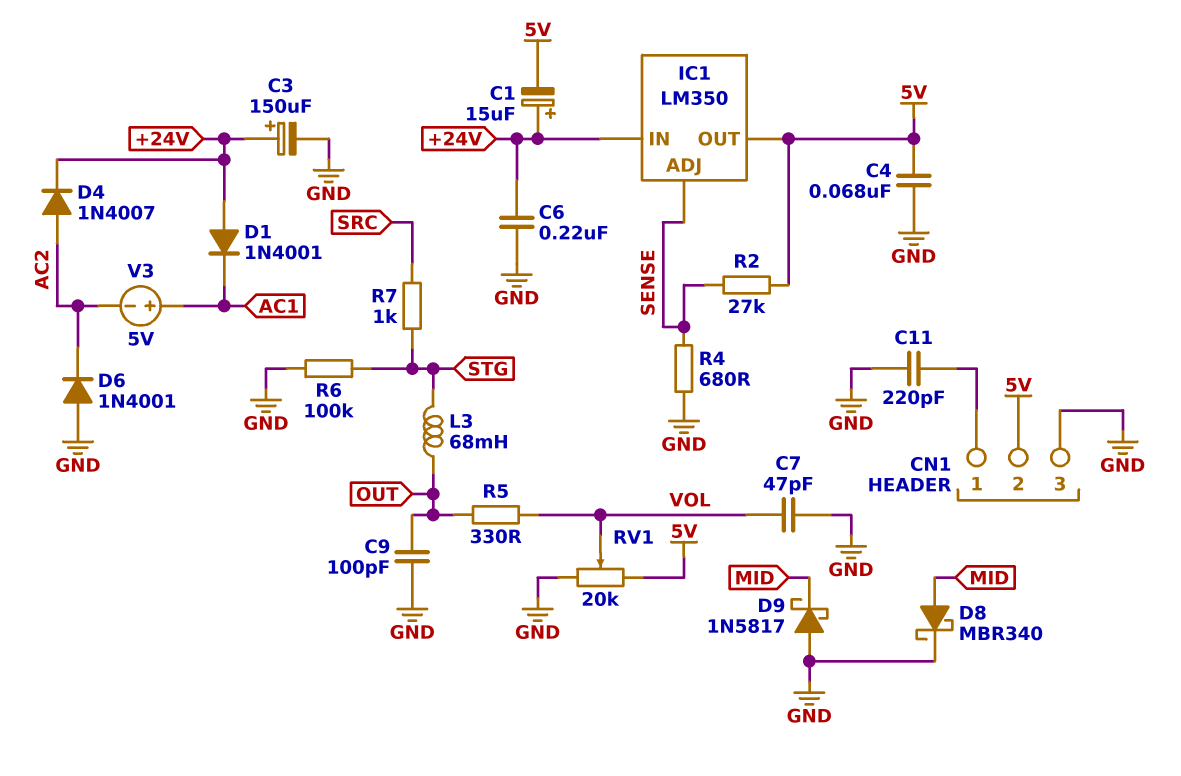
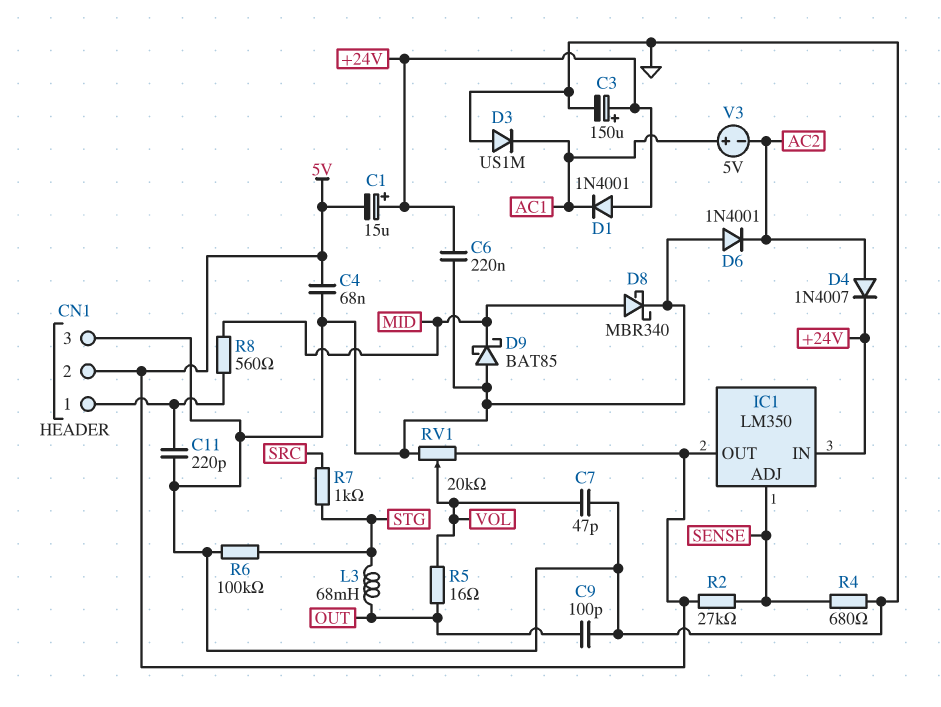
D3: none -> diode US1M (A GND, K AC1)
D9: schottky 1N5817 (A GND, K MID) -> schottky BAT85 (A GND, K MID)
R5: 330 (OUT, VOL) -> 16 (OUT, VOL)
R8: none -> 560 (CN1/1, MID)

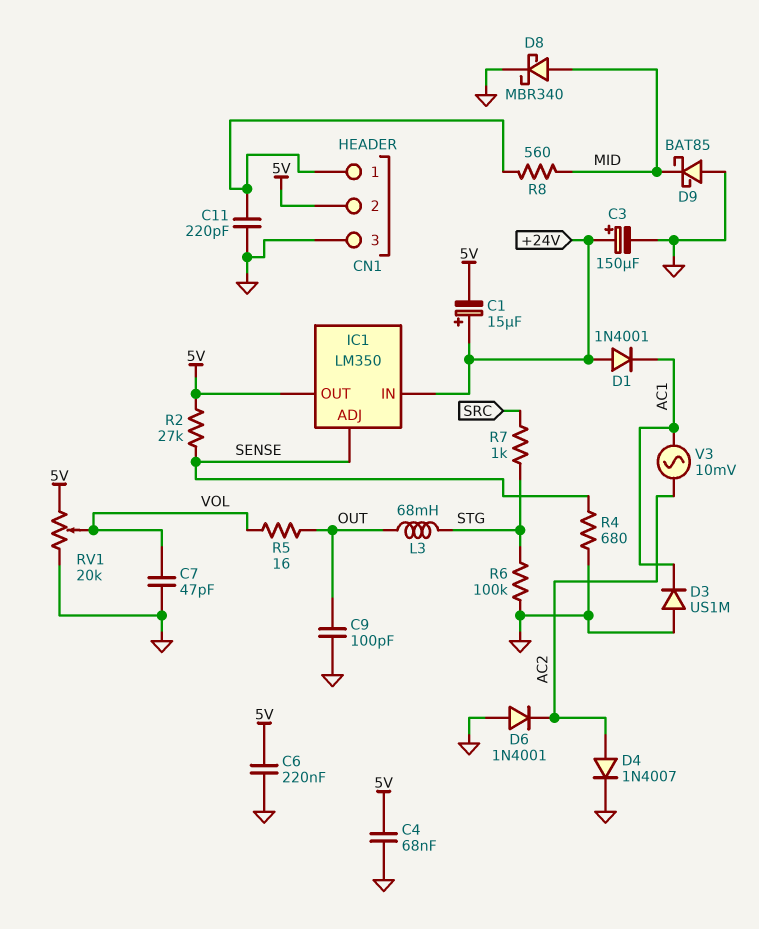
C6: 220nF (+24V, GND) -> 220nF (5V, GND)
D4: diode 1N4007 (A AC2, K +24V) -> diode 1N4007 (A AC2, K GND)
V3: 5V (plus AC1, minus AC2) -> AC 10mV (AC1, AC2)

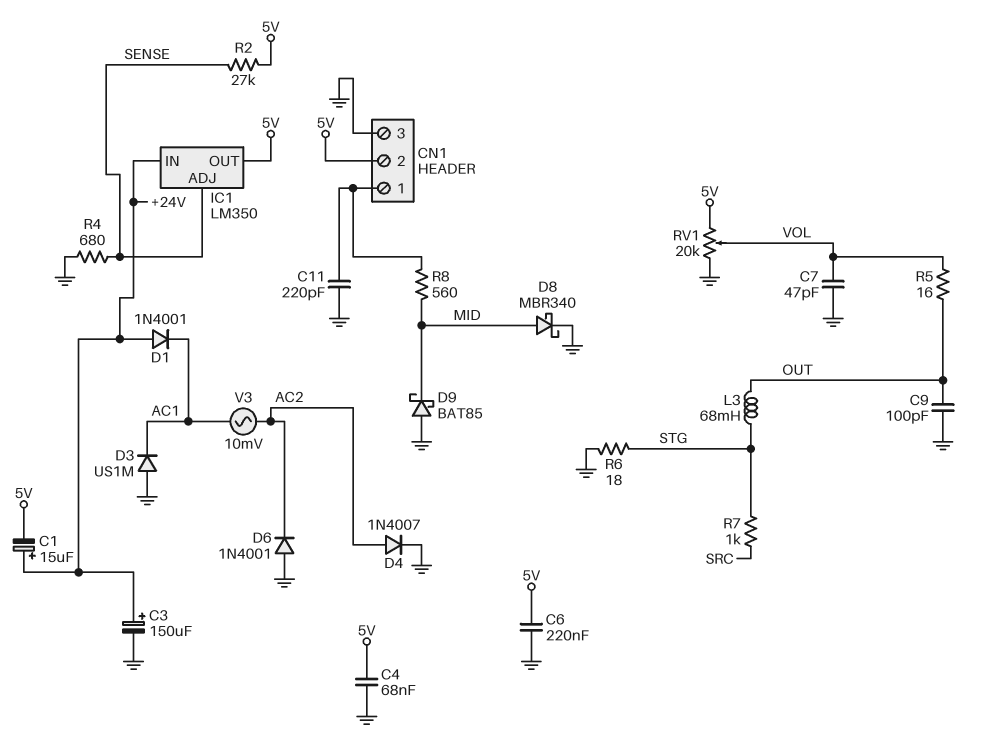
R6: 100k (GND, STG) -> 18 (GND, STG)

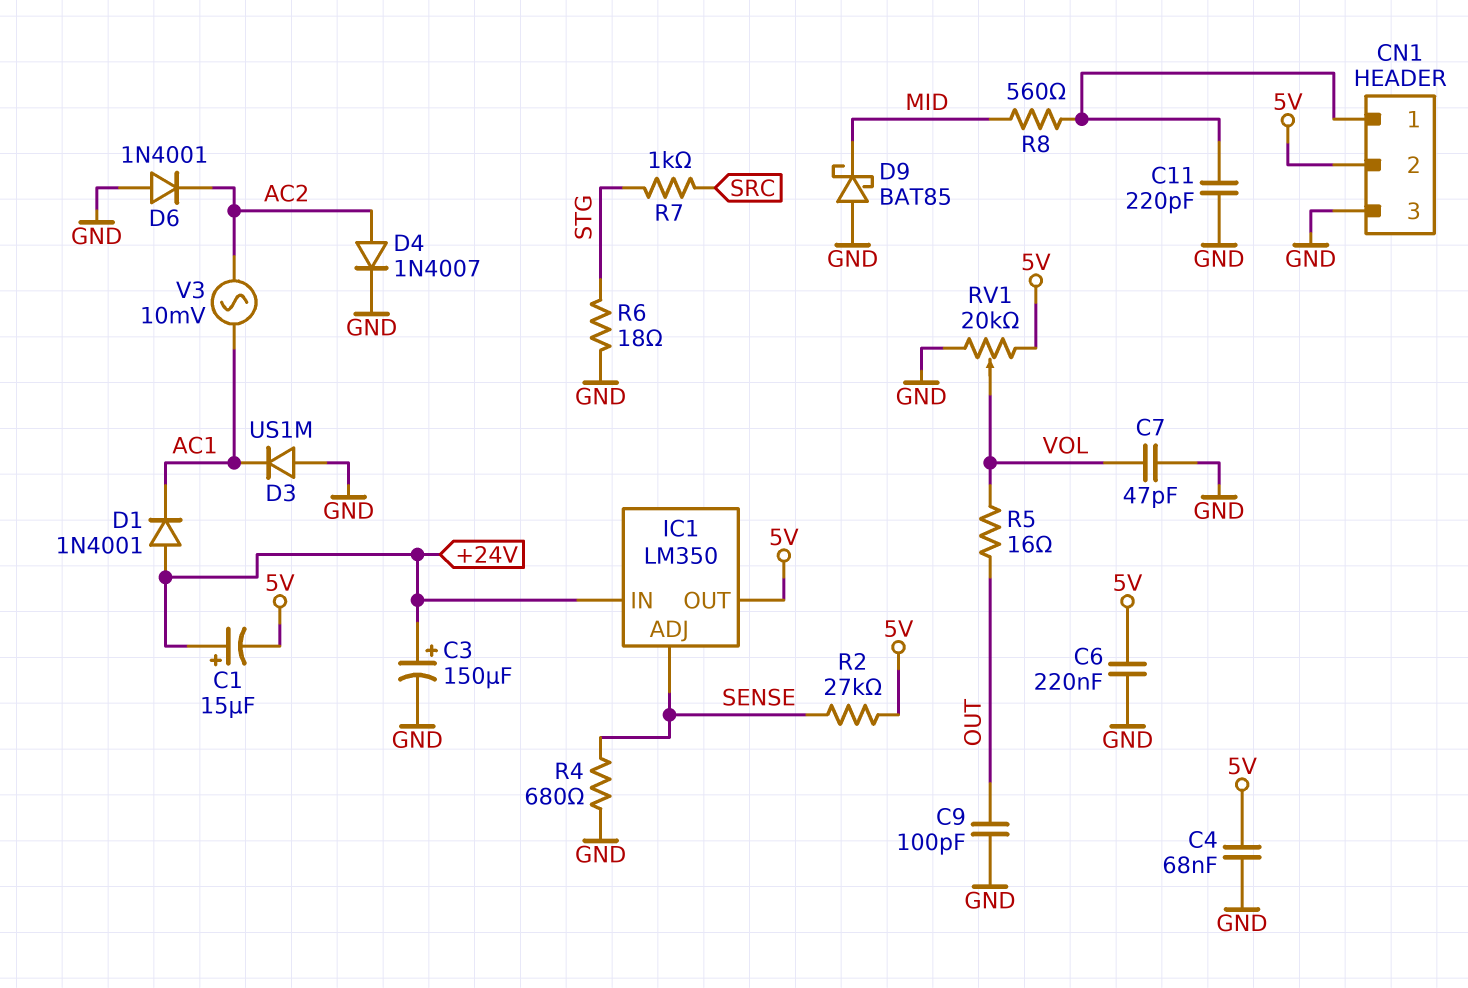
D8: schottky MBR340 (A MID, K GND) -> none
L3: 68mH (OUT, STG) -> none

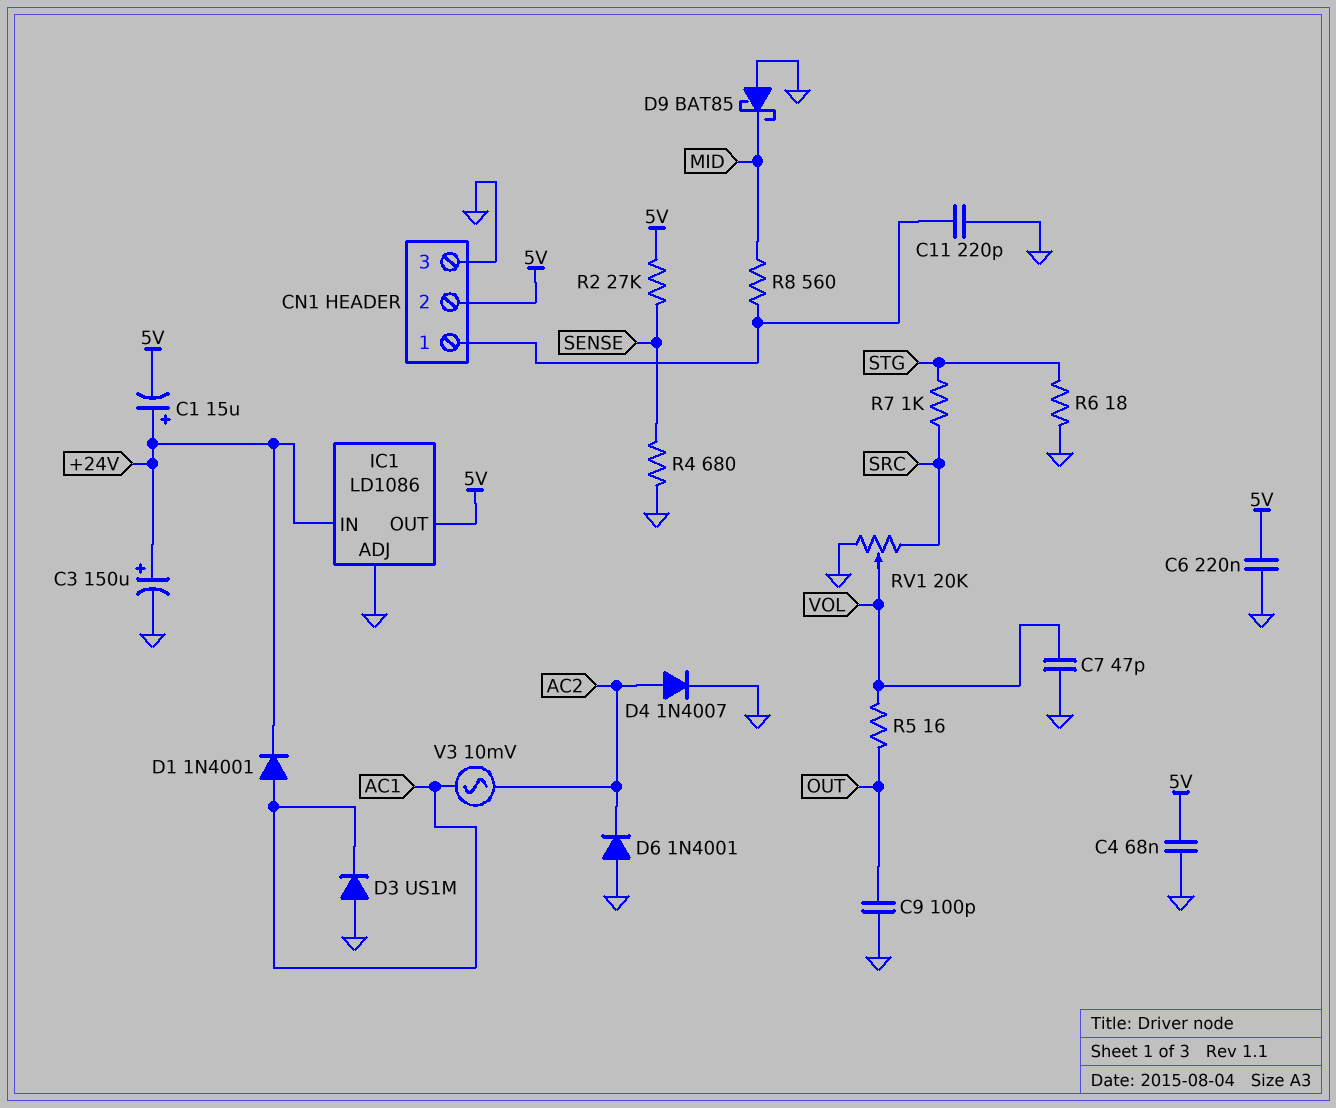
D1: diode 1N4001 (A +24V, K AC1) -> diode 1N4001 (A AC1, K +24V)
IC1: LM350 -> LD1086
IC1 pin ADJ: SENSE -> GND
RV1: 20k (5V, GND, wiper VOL) -> 20k (GND, SRC, wiper VOL)

